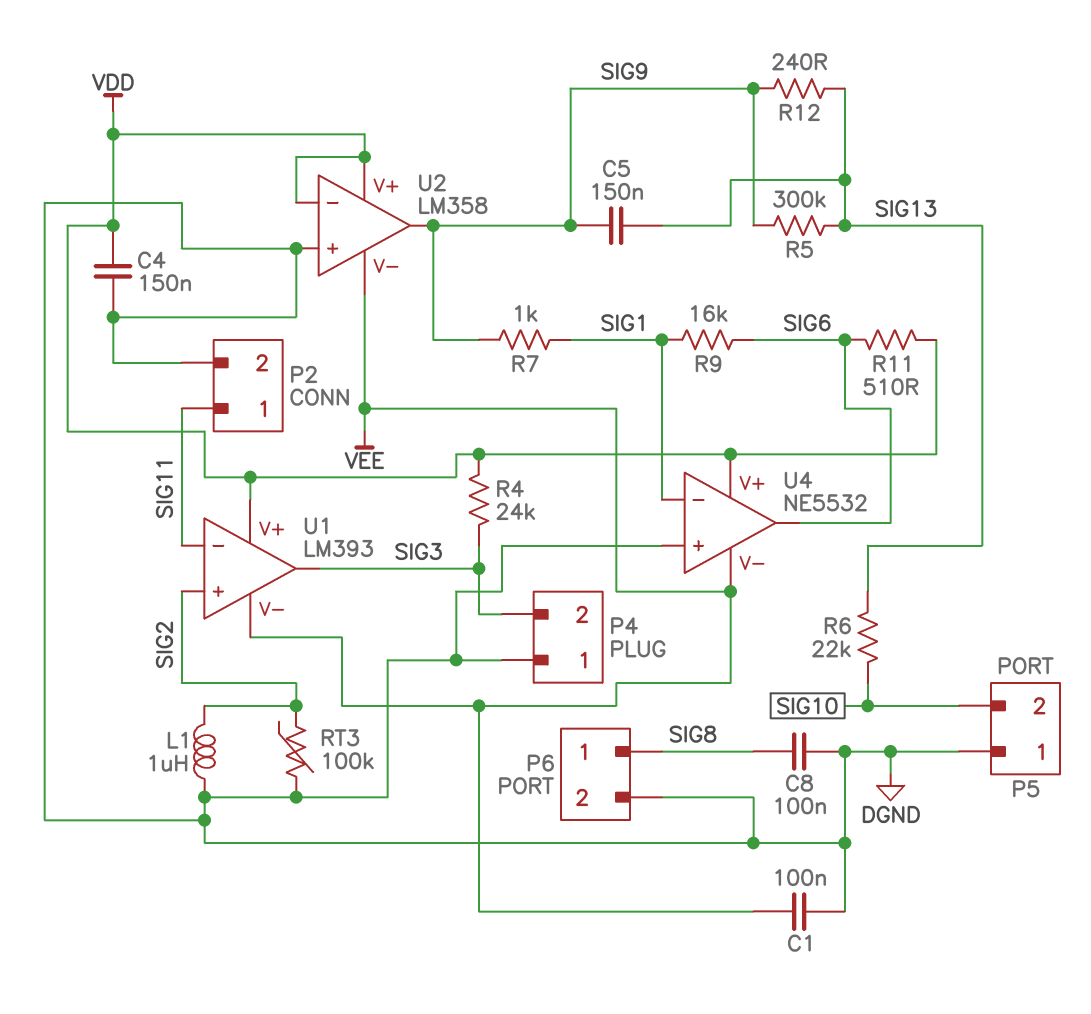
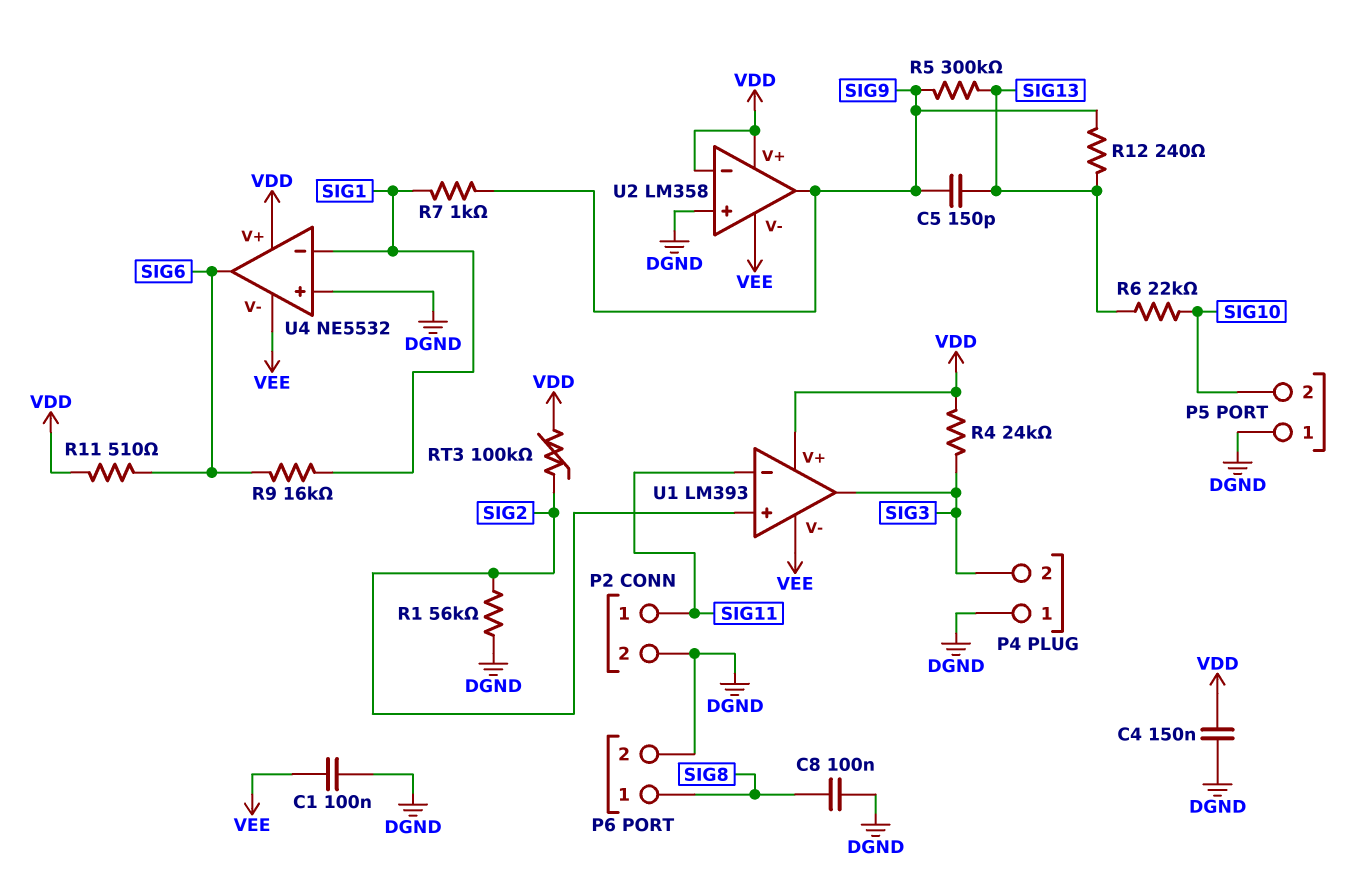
C5: 150nF (SIG9, SIG13) -> 150pF (SIG9, SIG13)
L1: 1uH (DGND, SIG2) -> none
R1: none -> 56k (DGND, SIG2)
RT3: 100k (DGND, SIG2) -> 100k (SIG2, VDD)

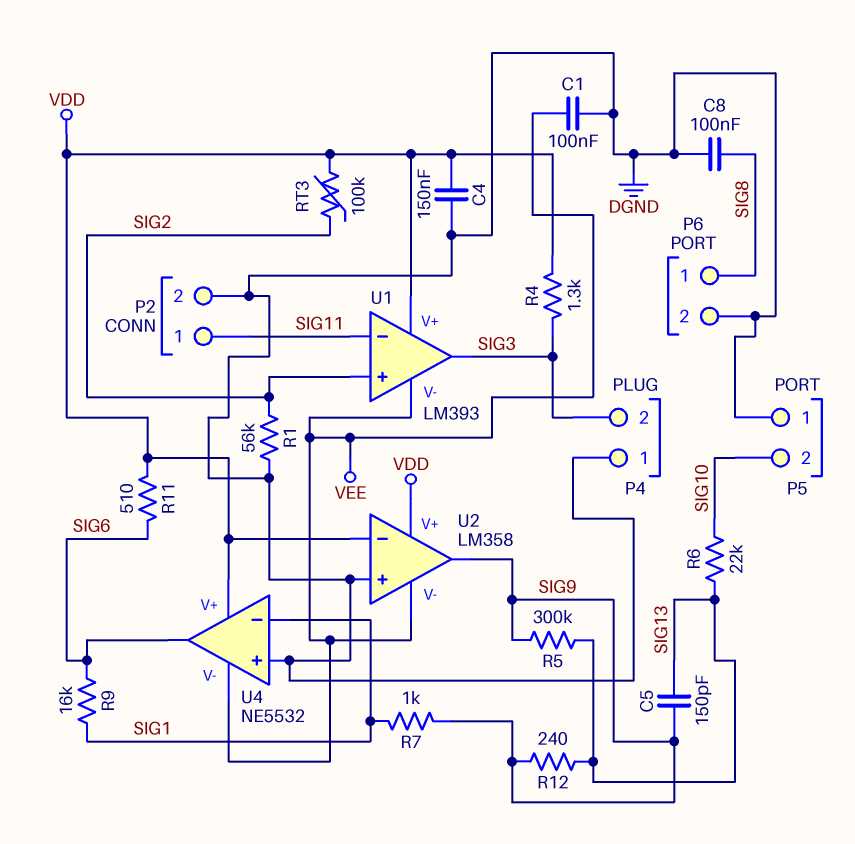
R4: 24k (SIG3, VDD) -> 1.3k (SIG3, VDD)

